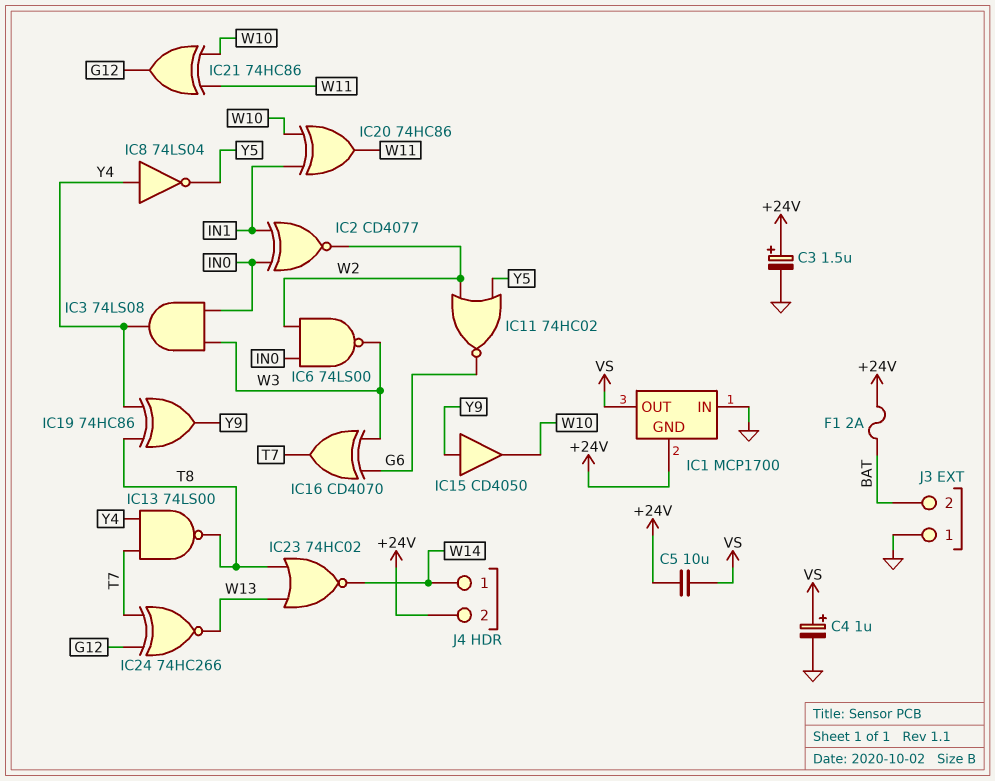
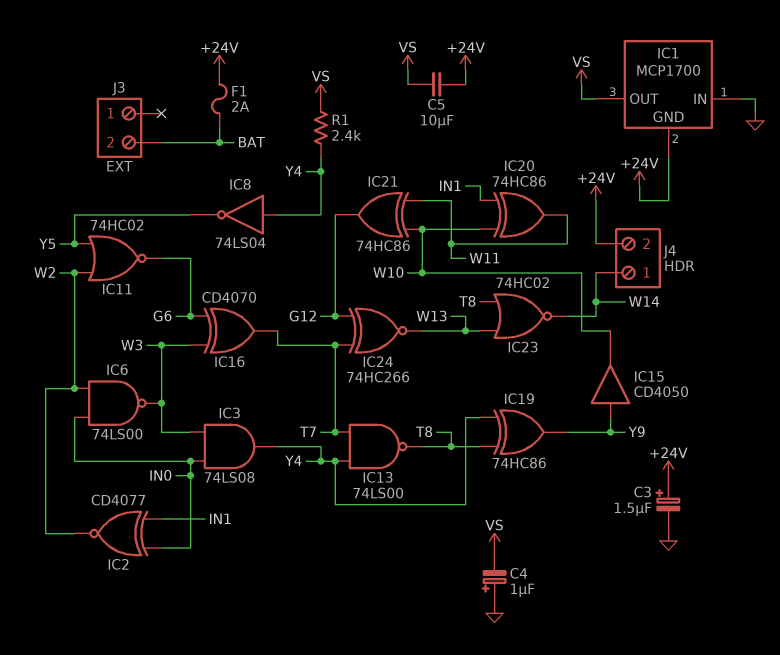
C4: 1uF (plus VS, minus GND) -> 1uF (plus GND, minus VS)
J3 pin 1: GND -> none
R1: none -> 2.4k (VS, Y4)

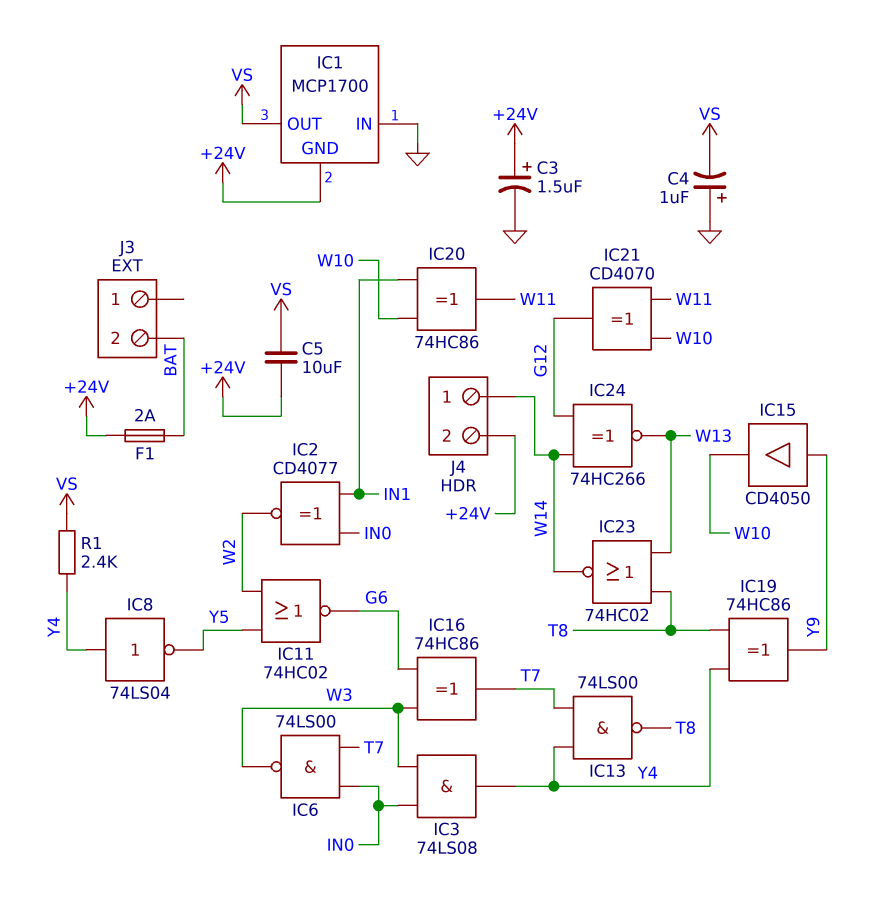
IC6: NAND 74LS00 (in IN0, in W2, out W3) -> NAND 74LS00 (in IN0, in T7, out W3)
IC16: XOR CD4070 (in G6, in W3, out T7) -> XOR 74HC86 (in G6, in W3, out T7)
IC21: XOR 74HC86 (in W10, in W11, out G12) -> XOR CD4070 (in W10, in W11, out G12)
IC24: XNOR 74HC266 (in G12, in T7, out W13) -> XNOR 74HC266 (in G12, in W14, out W13)

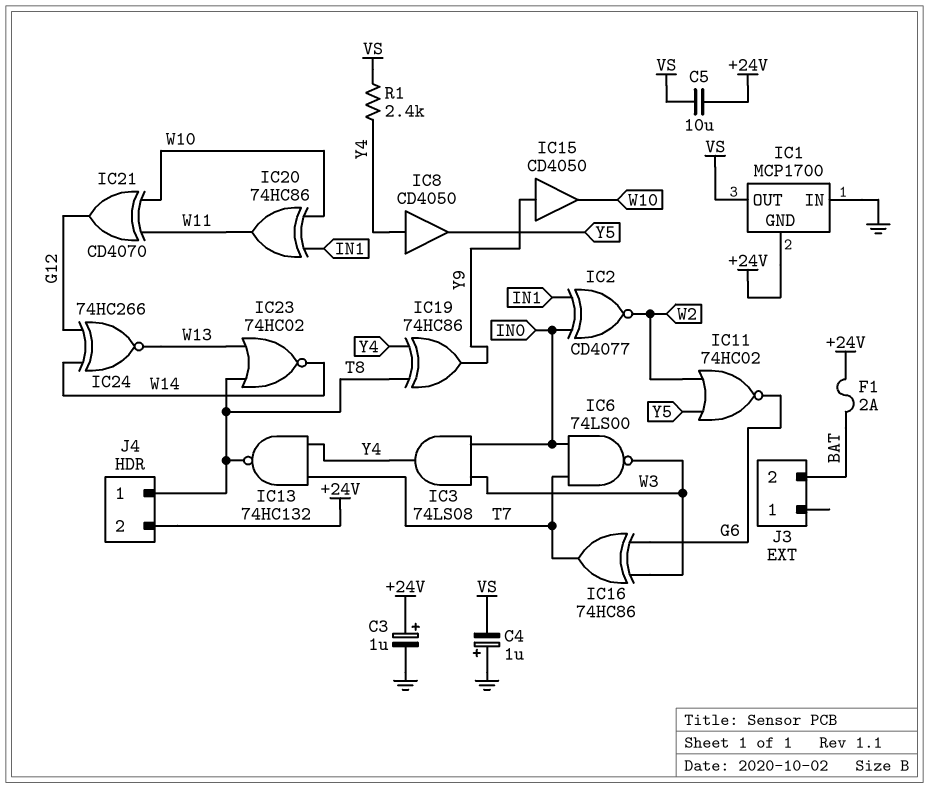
C3: 1.5uF (plus +24V, minus GND) -> 1uF (plus +24V, minus GND)
IC8: NOT 74LS04 (in Y4, out Y5) -> buffer CD4050 (in Y4, out Y5)
IC13: NAND 74LS00 (in T7, in Y4, out T8) -> NAND 74HC132 (in T7, in Y4, out T8)
J4 pin 1: W14 -> T8

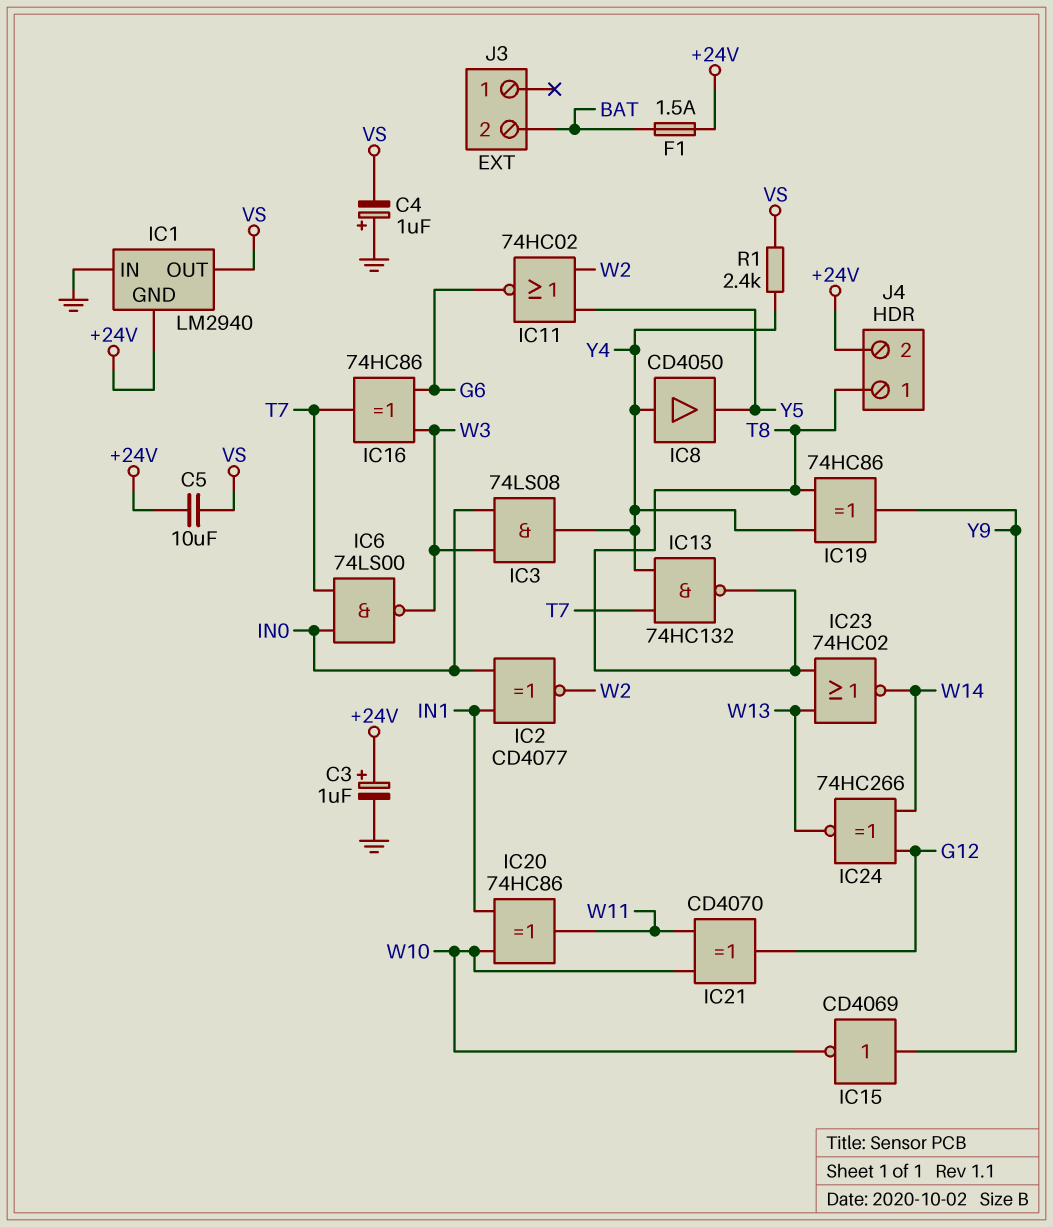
F1: 2A (+24V, BAT) -> 1.5A (+24V, BAT)
IC1: MCP1700 -> LM2940
IC15: buffer CD4050 (in Y9, out W10) -> NOT CD4069 (in Y9, out W10)

